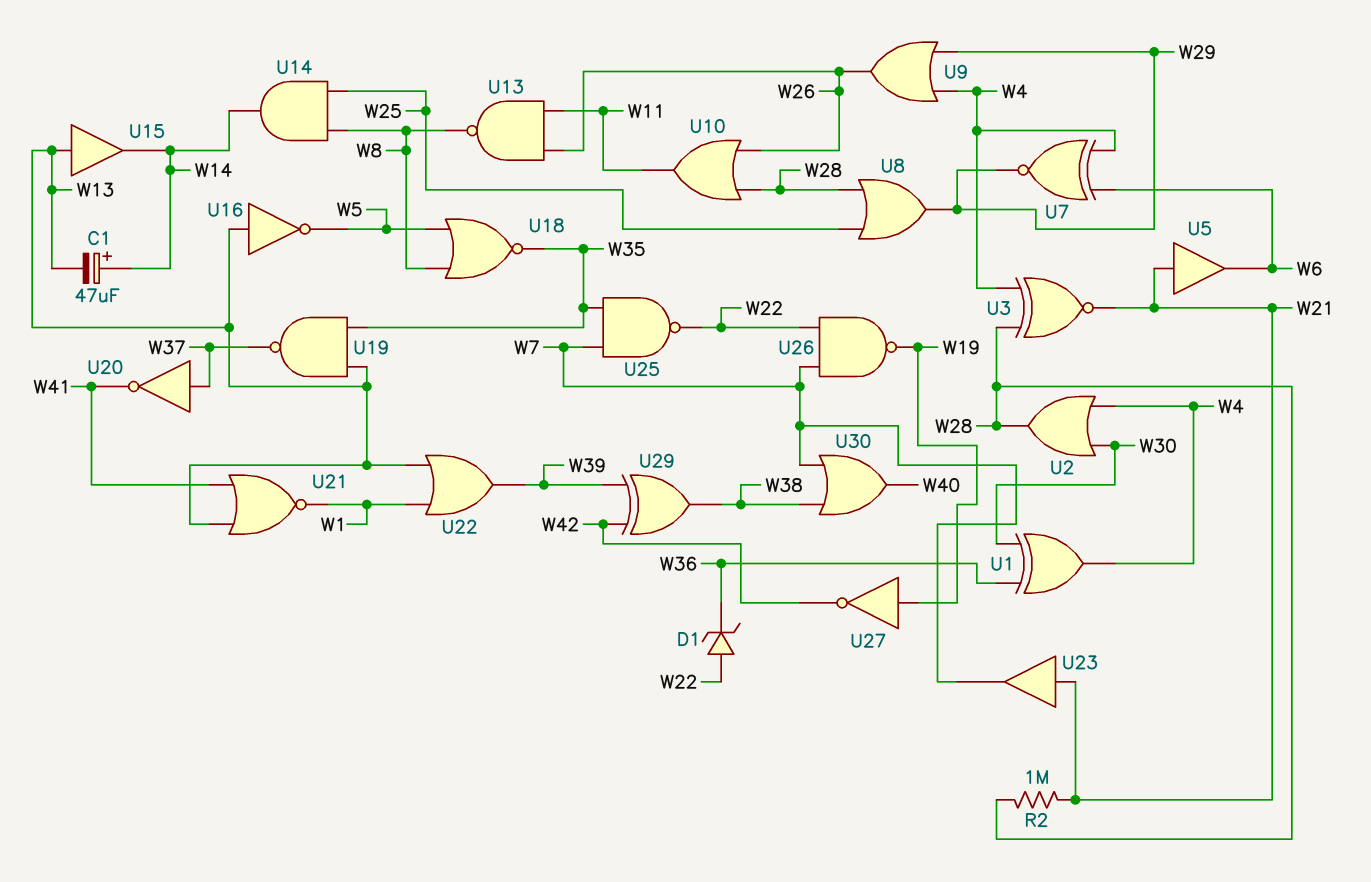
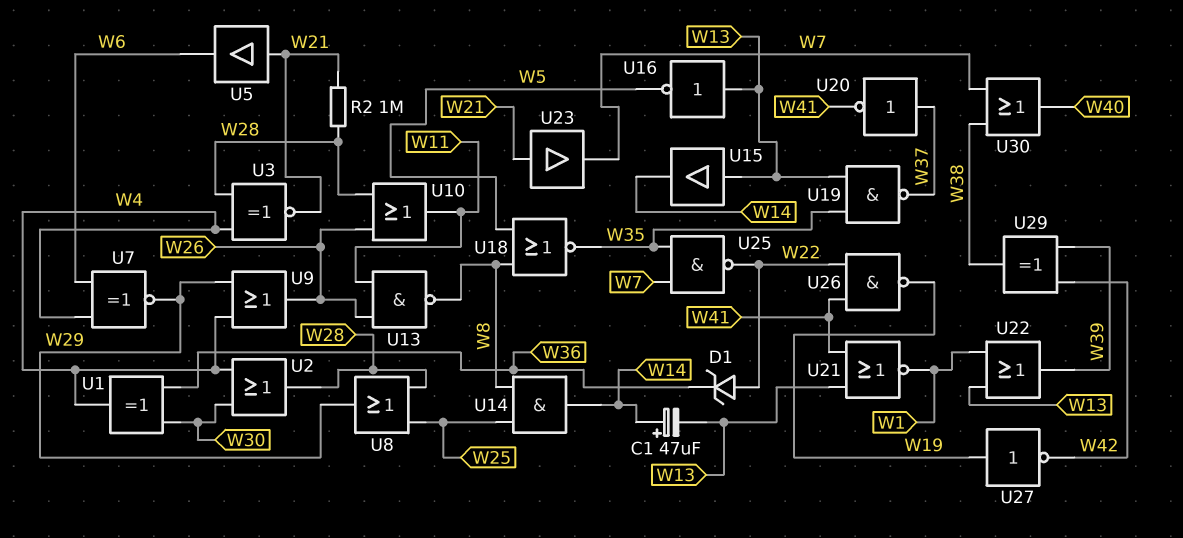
U26: NAND (in W7, in W22, out W19) -> NAND (in W22, in W41, out W19)

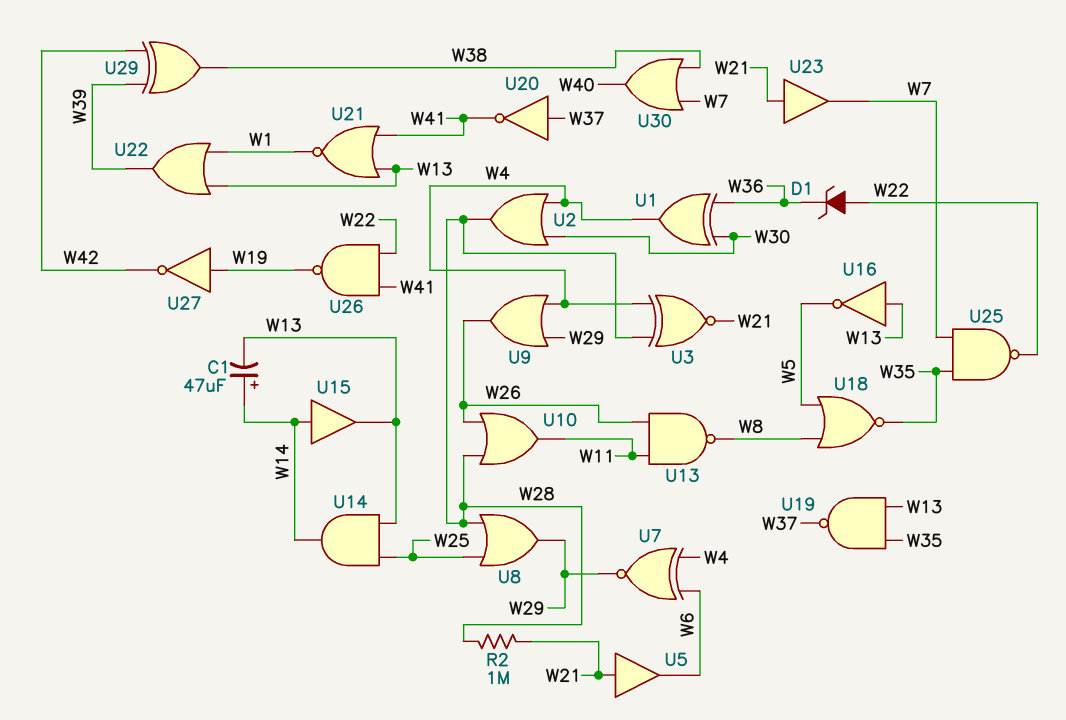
U14: AND (in W8, in W25, out W14) -> AND (in W13, in W25, out W14)
U15: buffer (in W13, out W14) -> buffer (in W14, out W13)

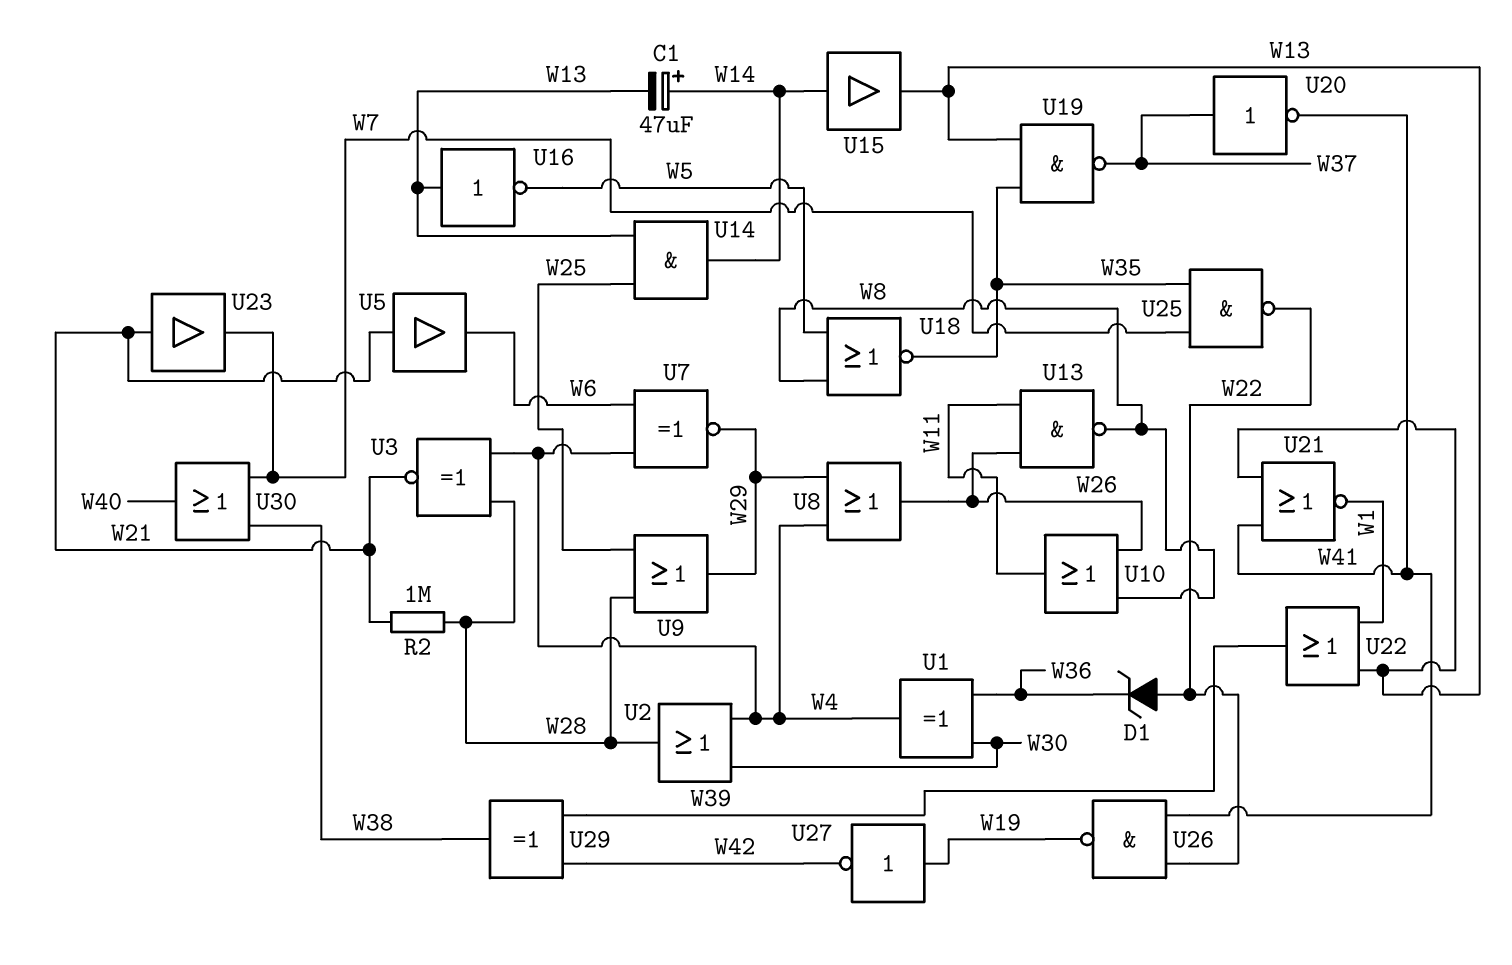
U8: OR (in W25, in W28, out W29) -> OR (in W4, in W29, out W26)
U9: OR (in W4, in W29, out W26) -> OR (in W25, in W28, out W29)
U10: OR (in W26, in W28, out W11) -> OR (in W8, in W26, out W11)

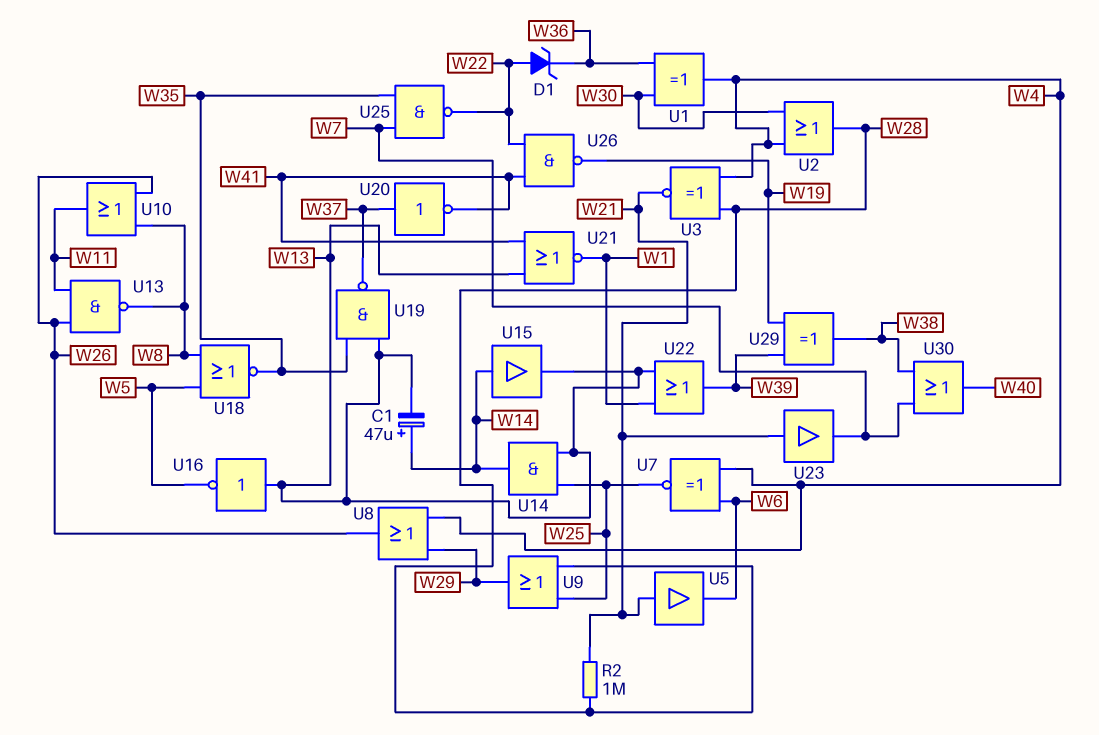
U7: XNOR (in W4, in W6, out W29) -> XNOR (in W4, in W6, out W25)
U27: NOT (in W19, out W42) -> none
U29: XOR (in W39, in W42, out W38) -> XOR (in W19, in W39, out W38)

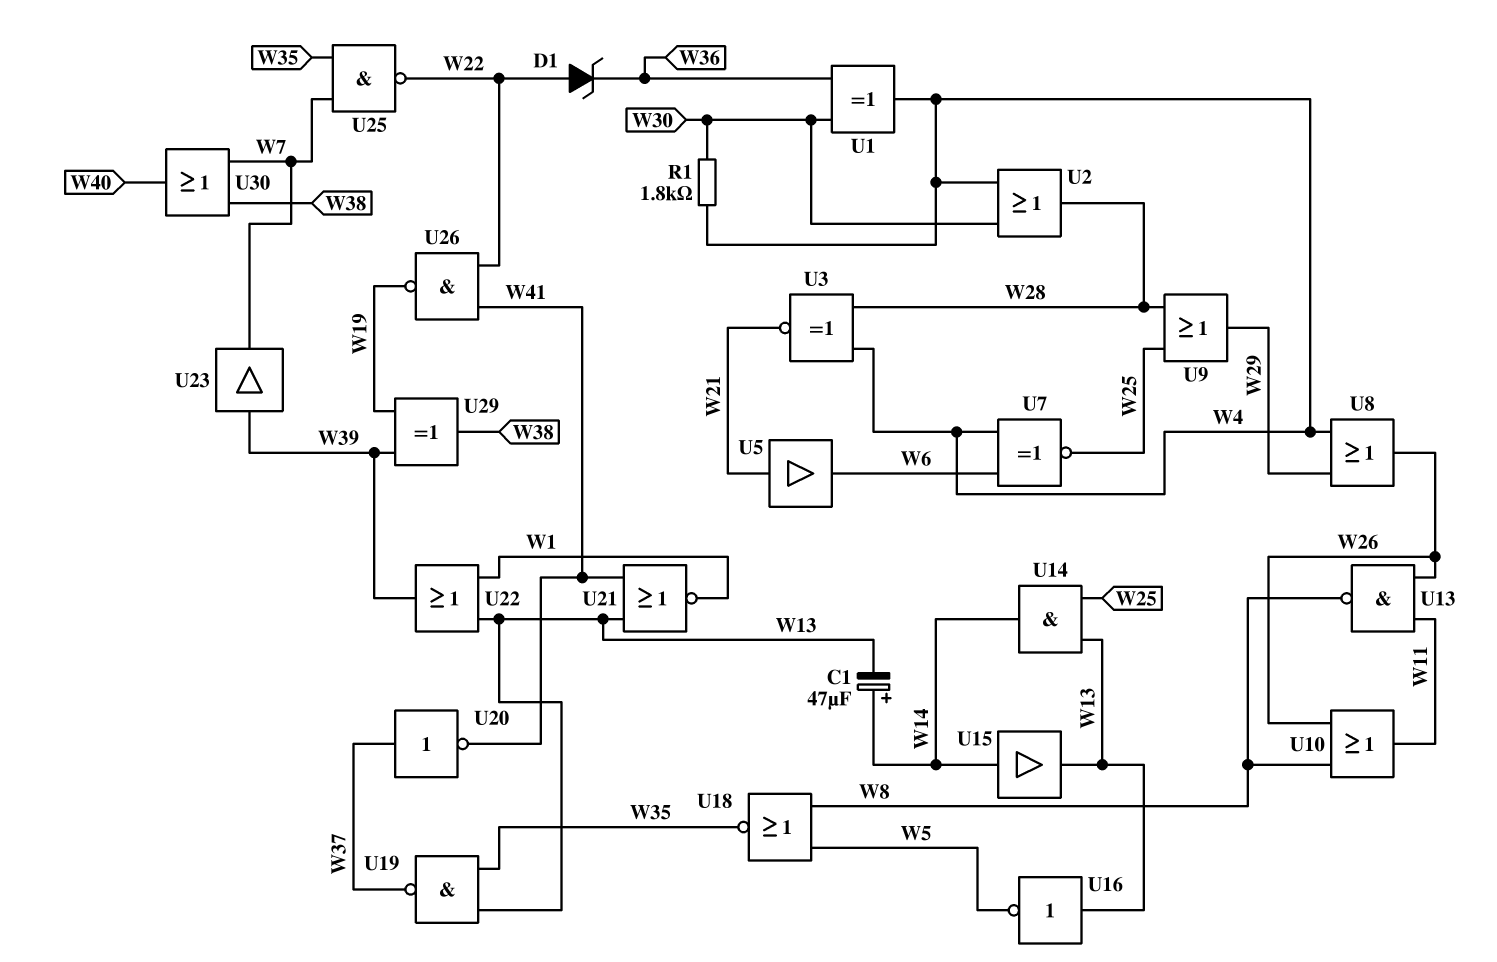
R1: none -> 1.8k (W4, W30)
R2: 1M (W21, W28) -> none
U23: buffer (in W21, out W7) -> buffer (in W39, out W7)

